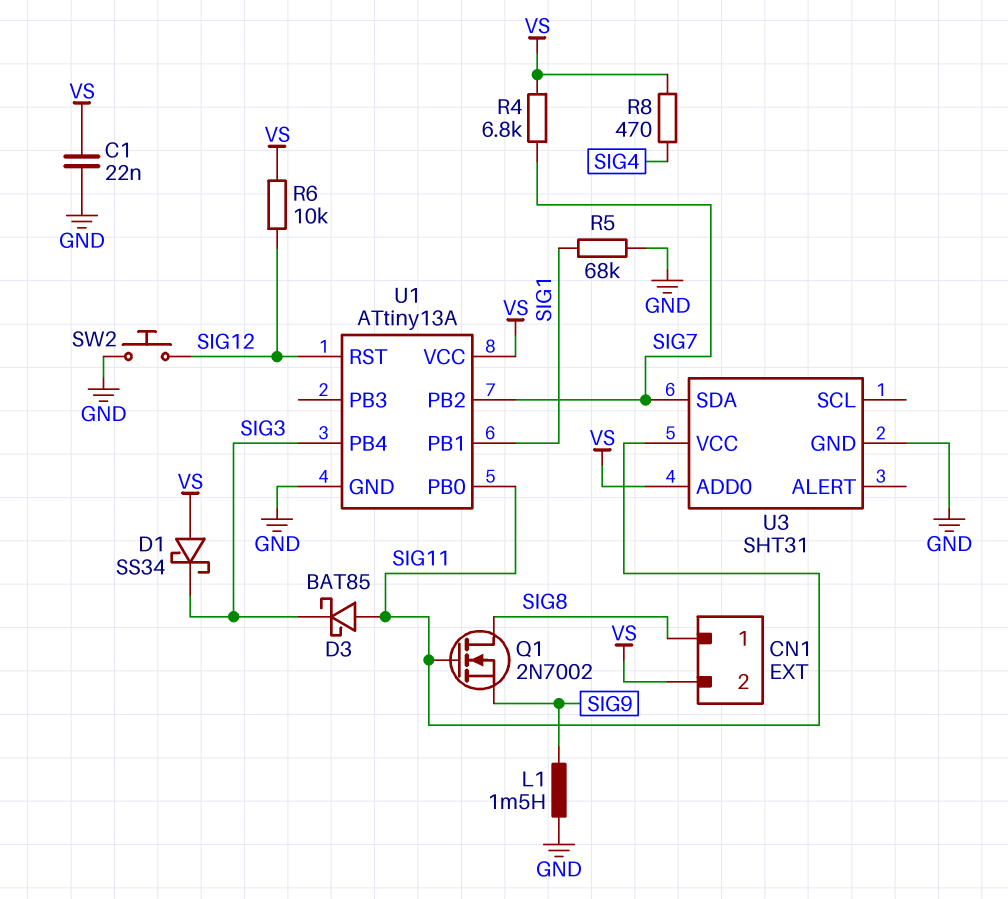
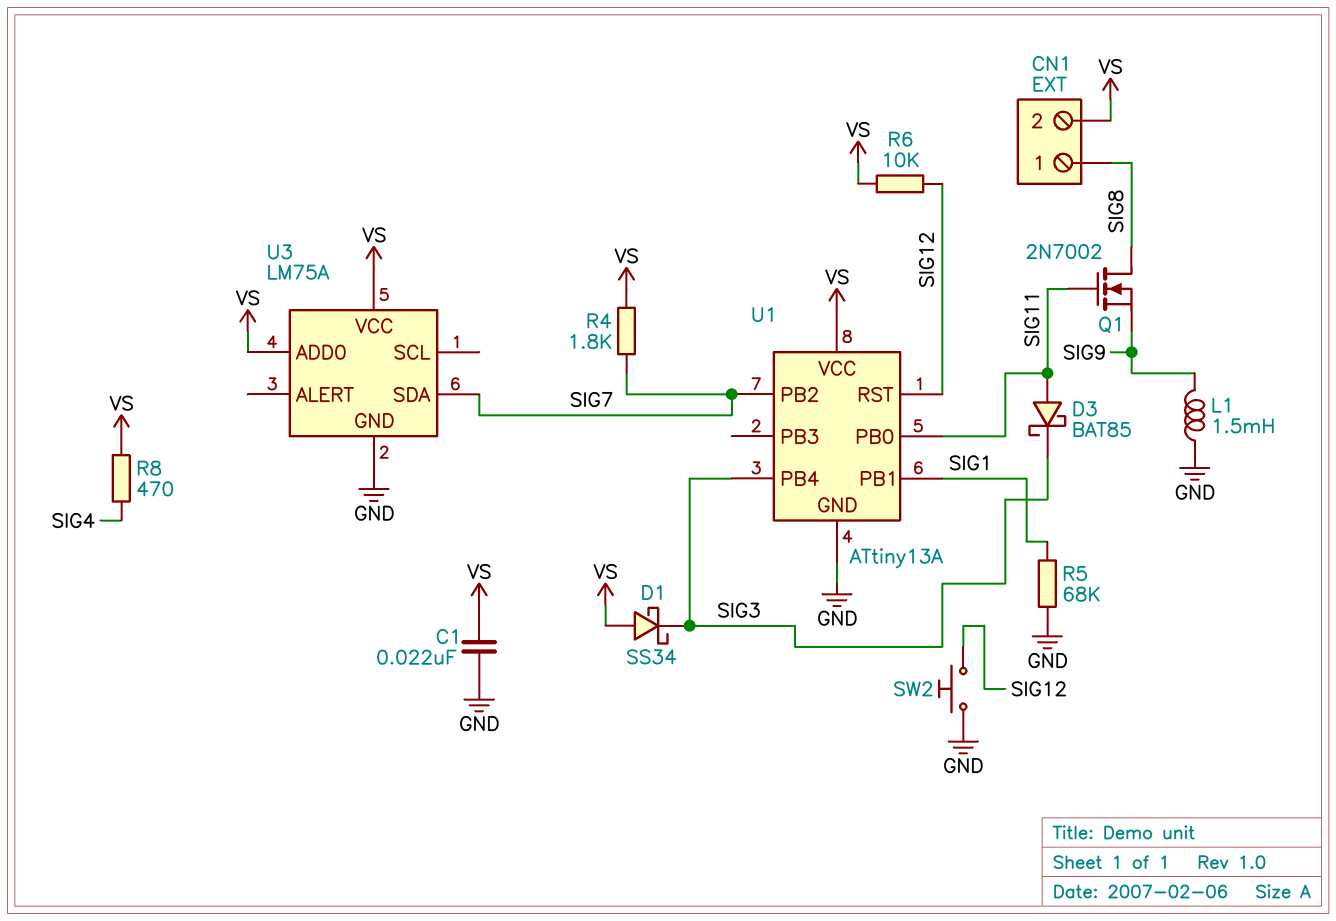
R4: 6.8k (SIG7, VS) -> 1.8k (SIG7, VS)
U3: SHT31 -> LM75A
U3 pin VCC: SIG11 -> VS

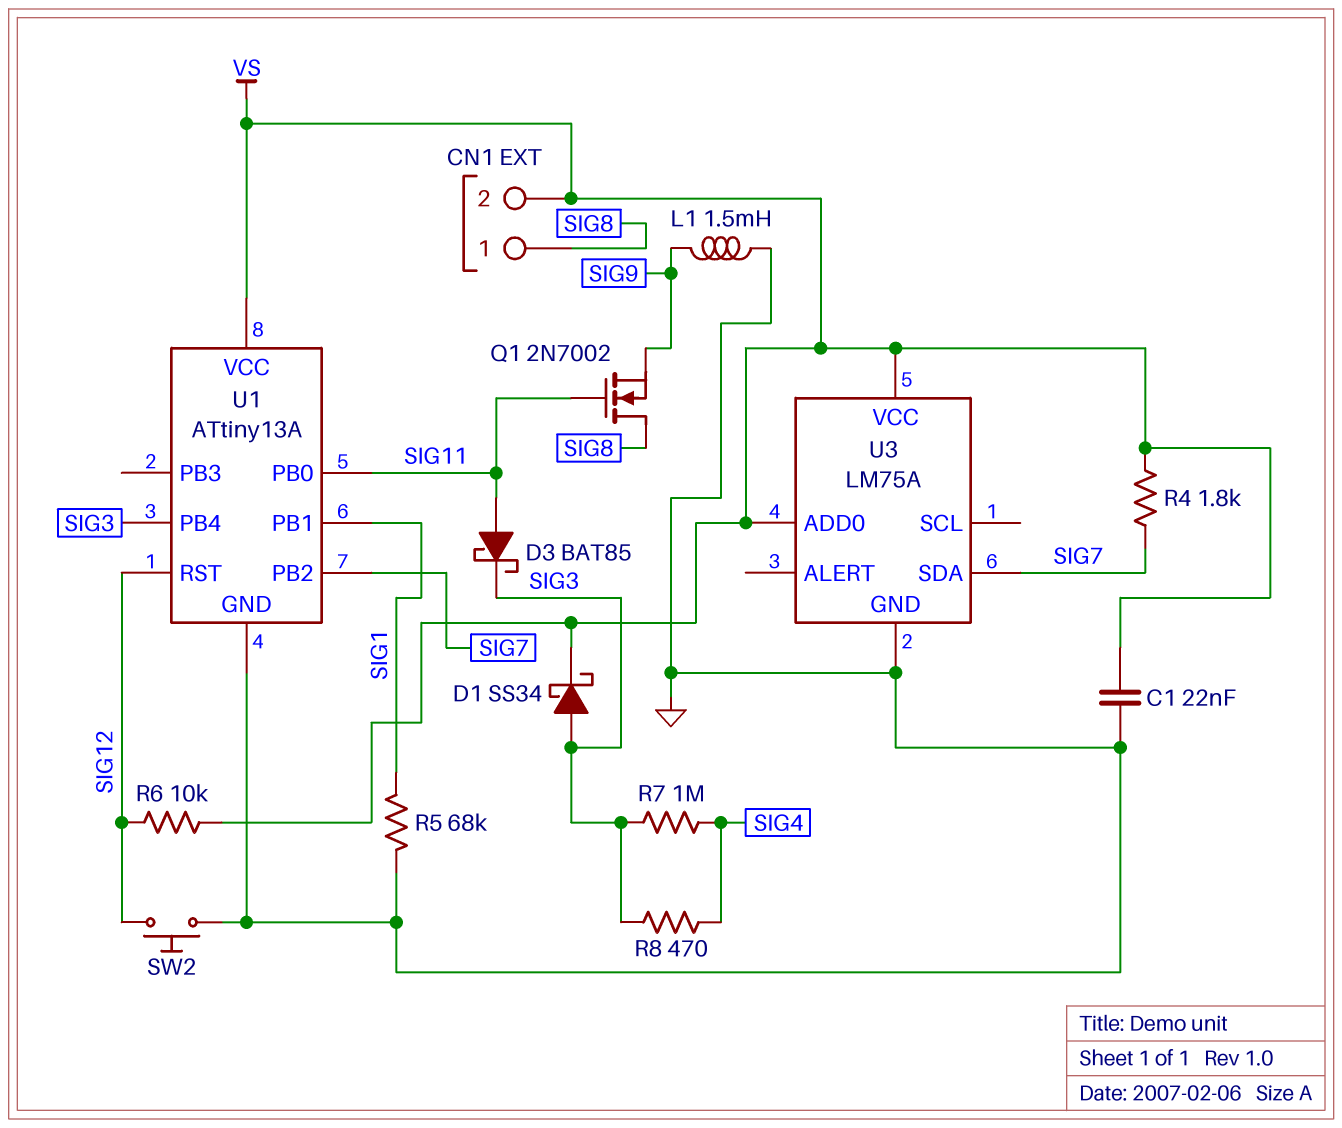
D1: schottky SS34 (A VS, K SIG3) -> schottky SS34 (A SIG3, K VS)
R7: none -> 1M (SIG3, SIG4)
R8: 470 (SIG4, VS) -> 470 (SIG3, SIG4)

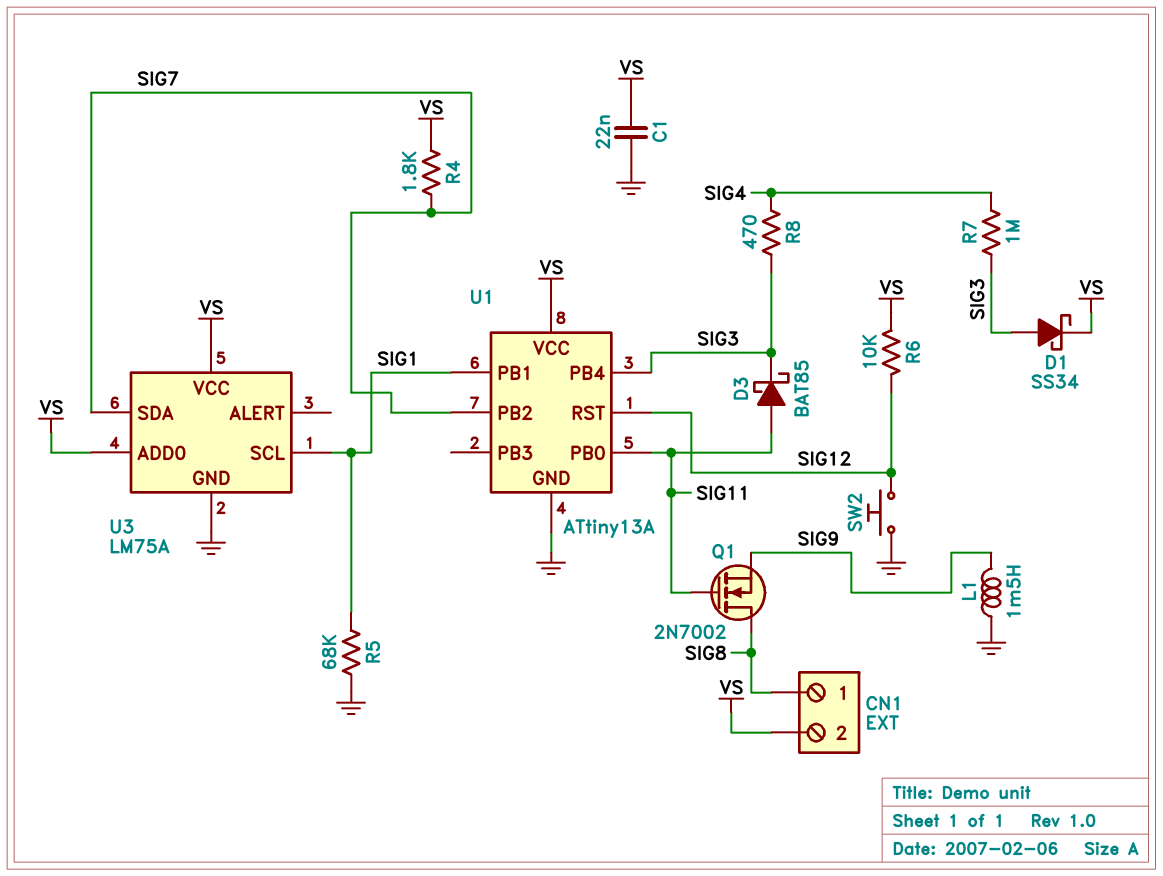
U3 pin SCL: none -> SIG1

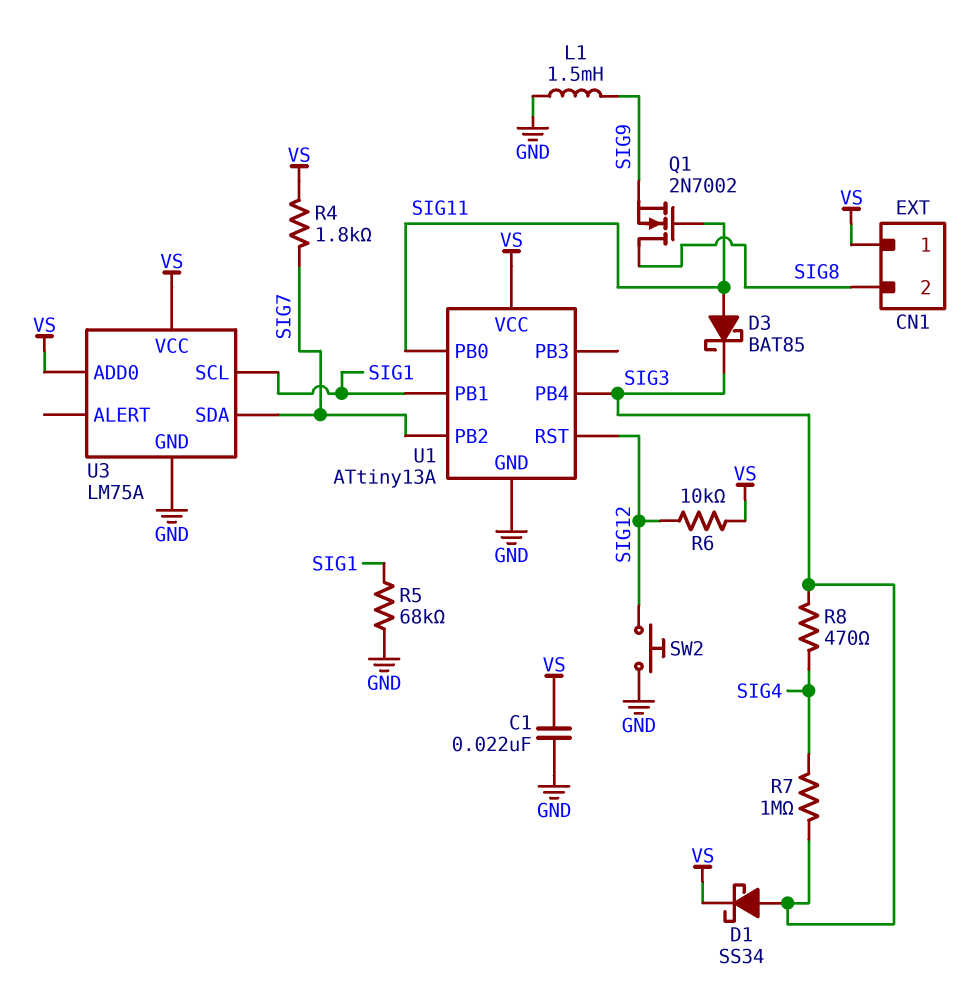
CN1 pin 1: SIG8 -> VS
CN1 pin 2: VS -> SIG8

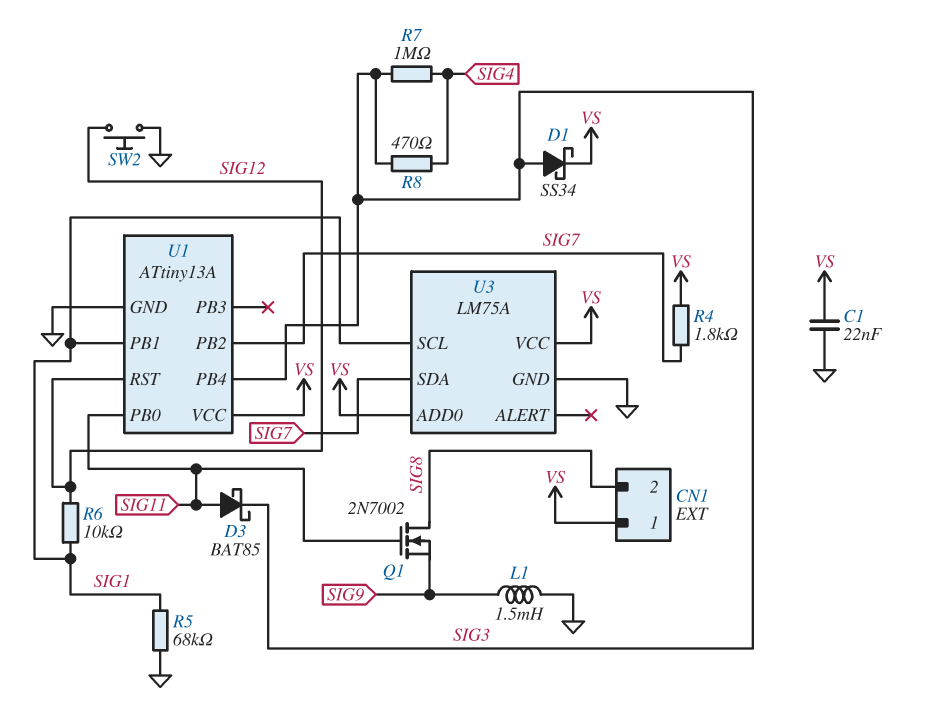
R6: 10k (SIG12, VS) -> 10k (SIG1, SIG12)

